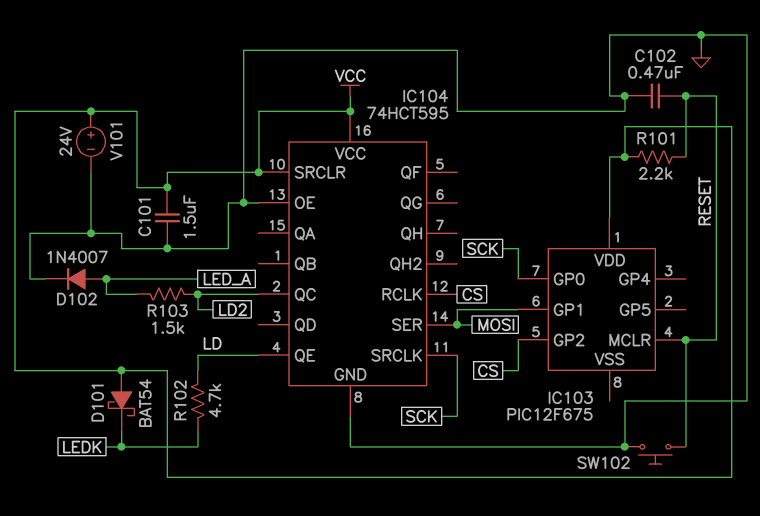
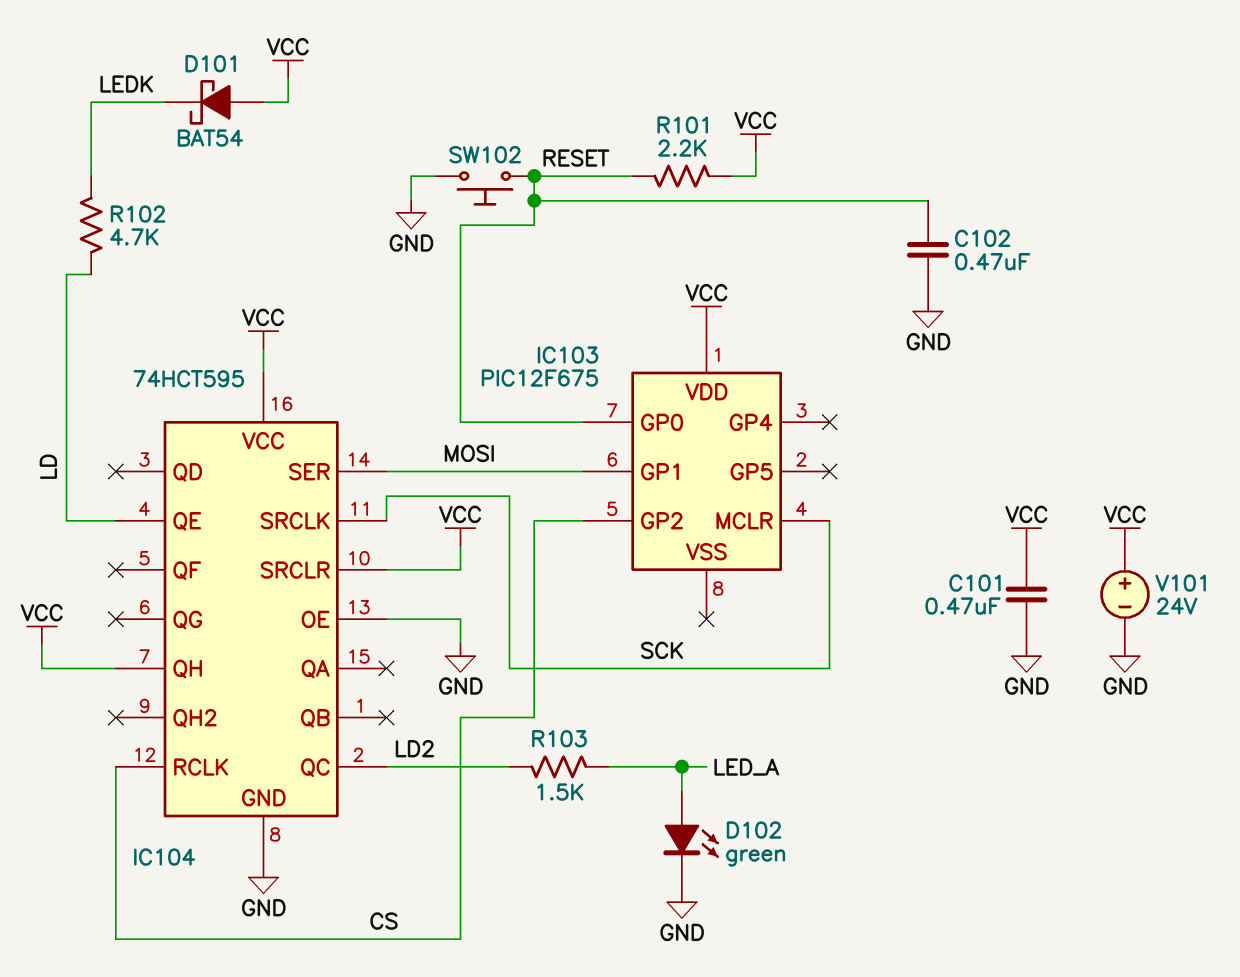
C101: 1.5uF (GND, VCC) -> 470nF (GND, VCC)
D102: diode 1N4007 (A LED_A, K GND) -> LED green (A LED_A, K GND)
IC103 pin GP0: SCK -> RESET
IC103 pin MCLR: RESET -> SCK
IC104 pin QH: none -> VCC

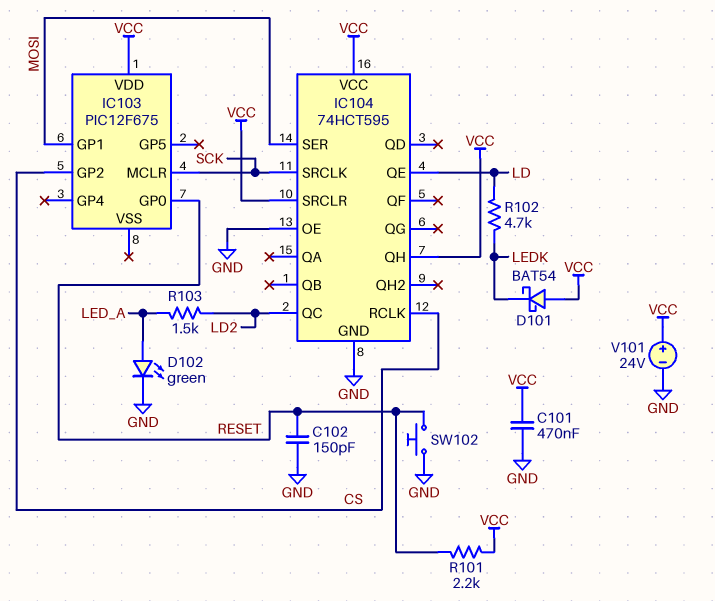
C102: 470nF (GND, RESET) -> 150pF (GND, RESET)

